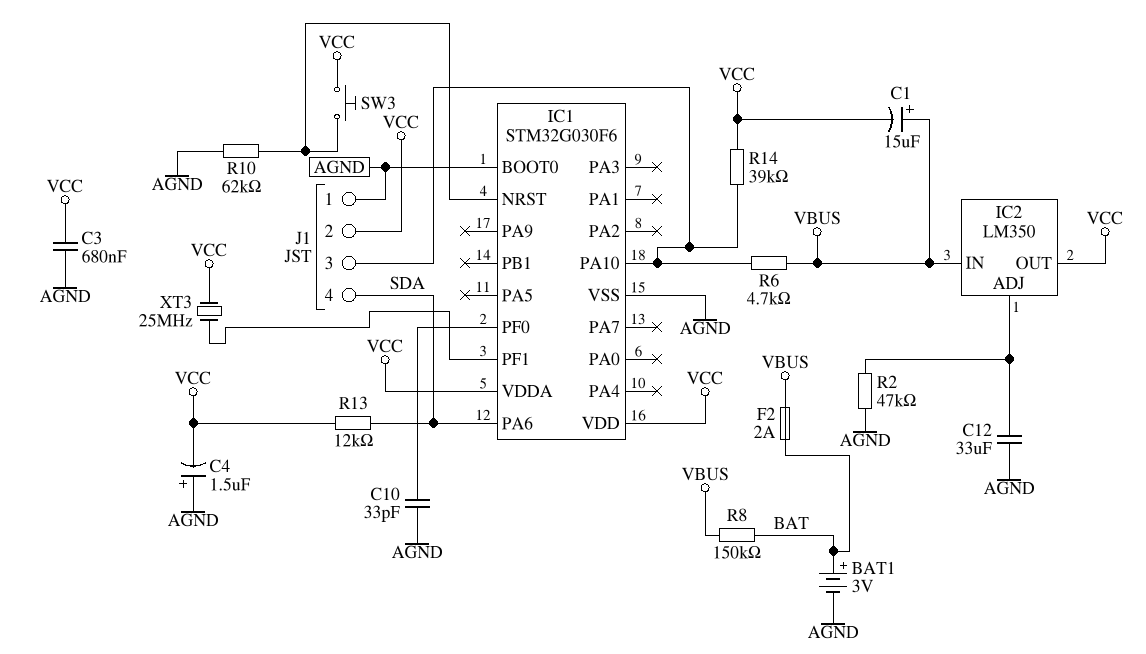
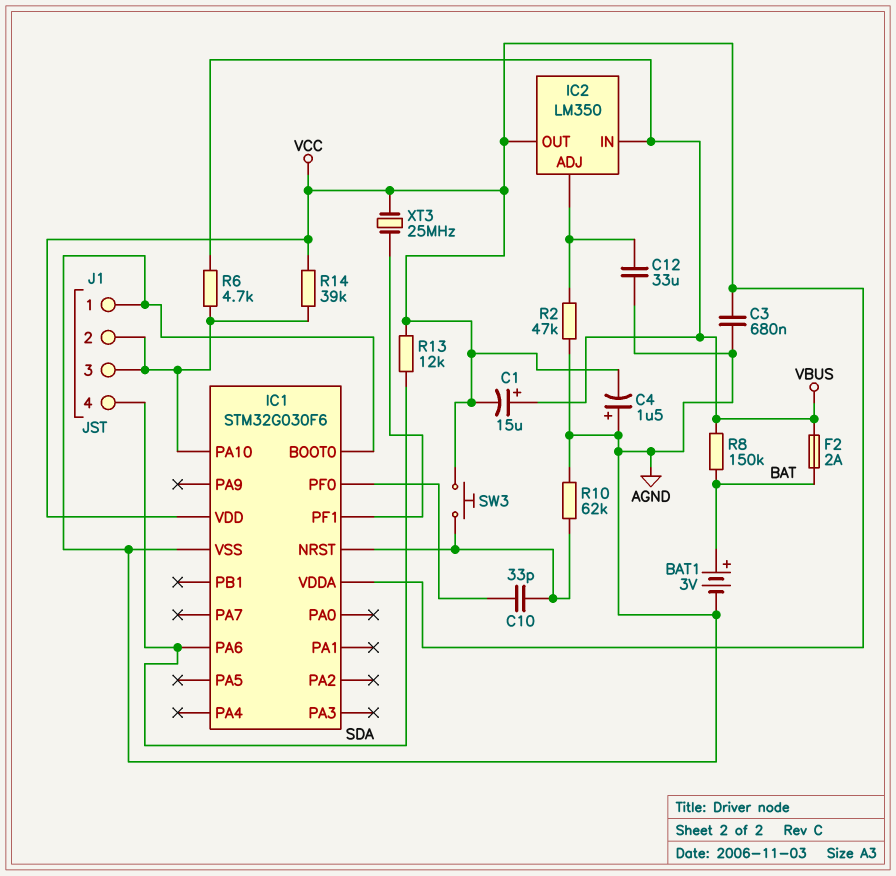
C10: 33pF (AGND, IC1/PF0) -> 33pF (IC1/NRST, IC1/PF0)
J1 pin 2: VCC -> IC1/PA10

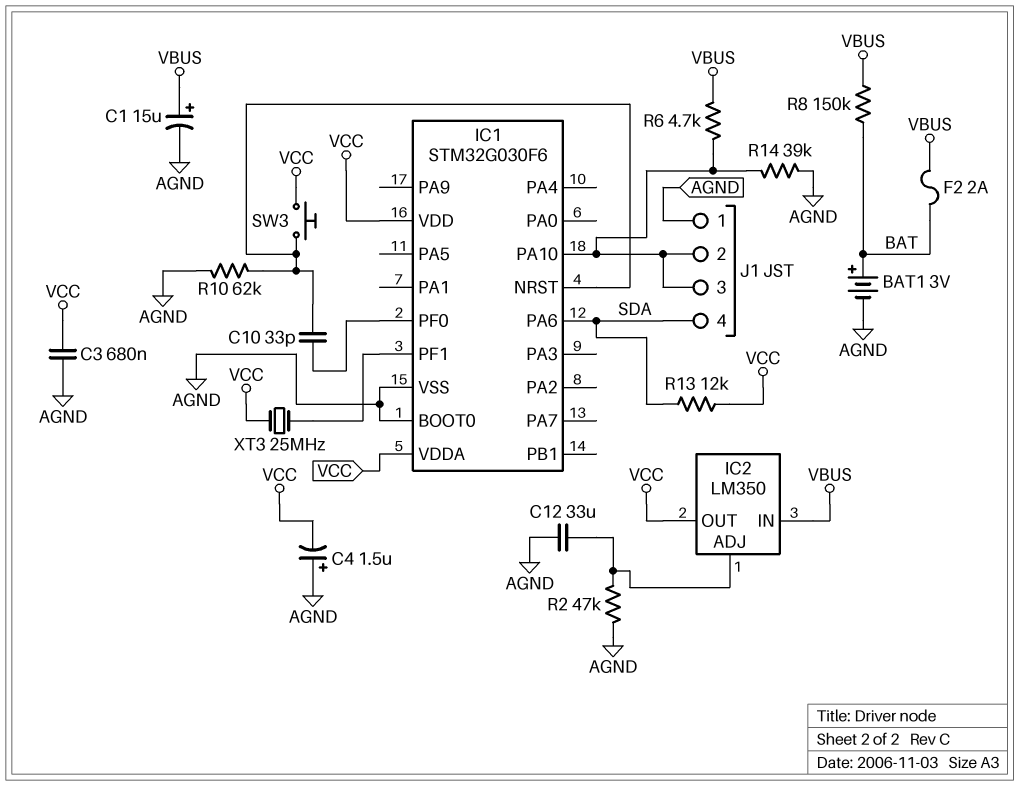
C1: 15uF (plus VBUS, minus VCC) -> 15uF (plus VBUS, minus AGND)
R14: 39k (IC1/PA10, VCC) -> 39k (AGND, IC1/PA10)

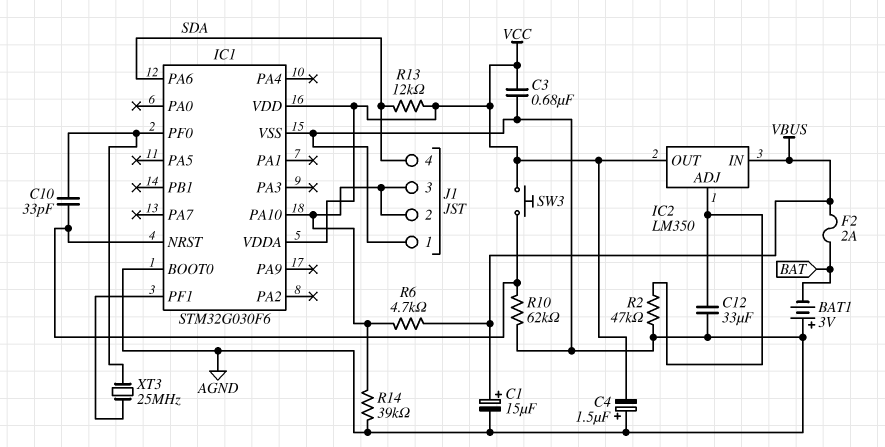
BAT1: 3V (plus BAT, minus AGND) -> 3V (plus AGND, minus BAT)
R8: 150k (BAT, VBUS) -> none
XT3: 25MHz (IC1/PF1, VCC) -> 25MHz (IC1/PF0, IC1/PF1)

